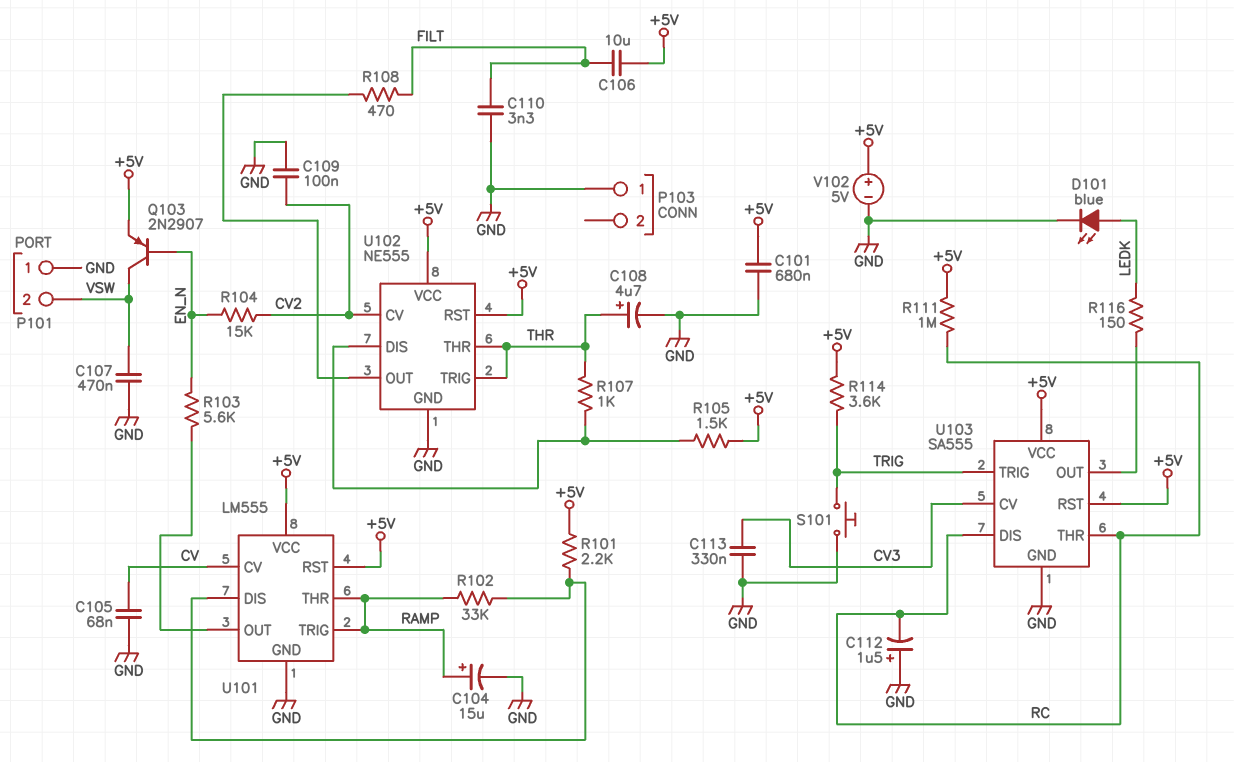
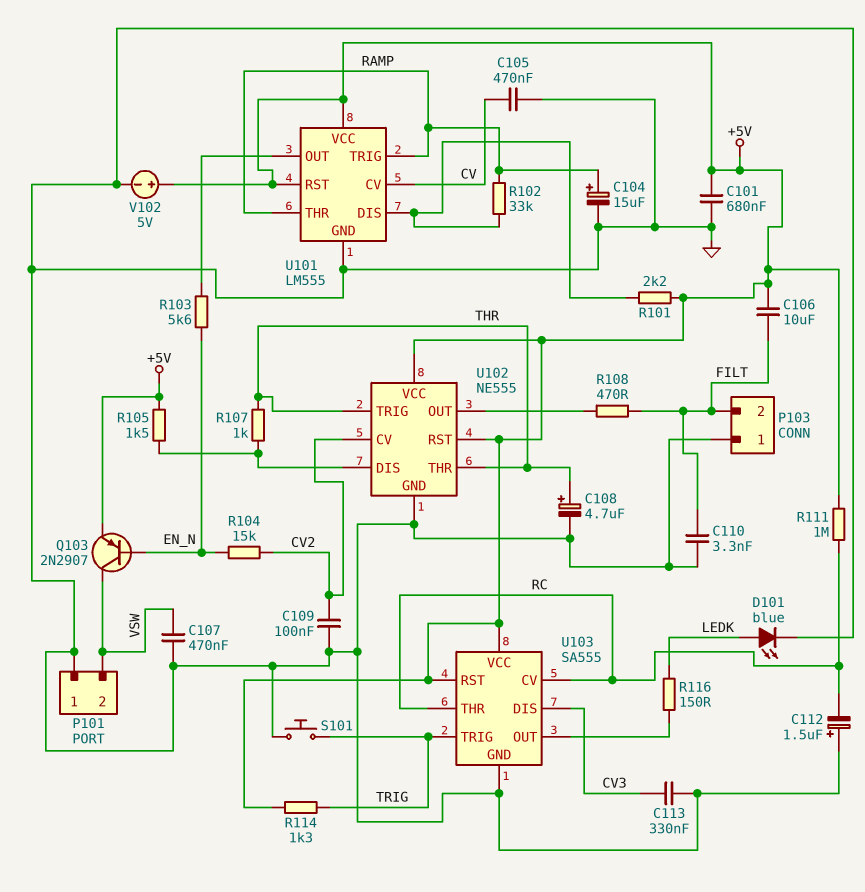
C105: 68nF (CV, GND) -> 470nF (CV, GND)
P103 pin 2: none -> FILT
R114: 3.6k (+5V, TRIG) -> 1.3k (+5V, TRIG)
U103 pin CV: CV3 -> RC
U103 pin DIS: RC -> CV3

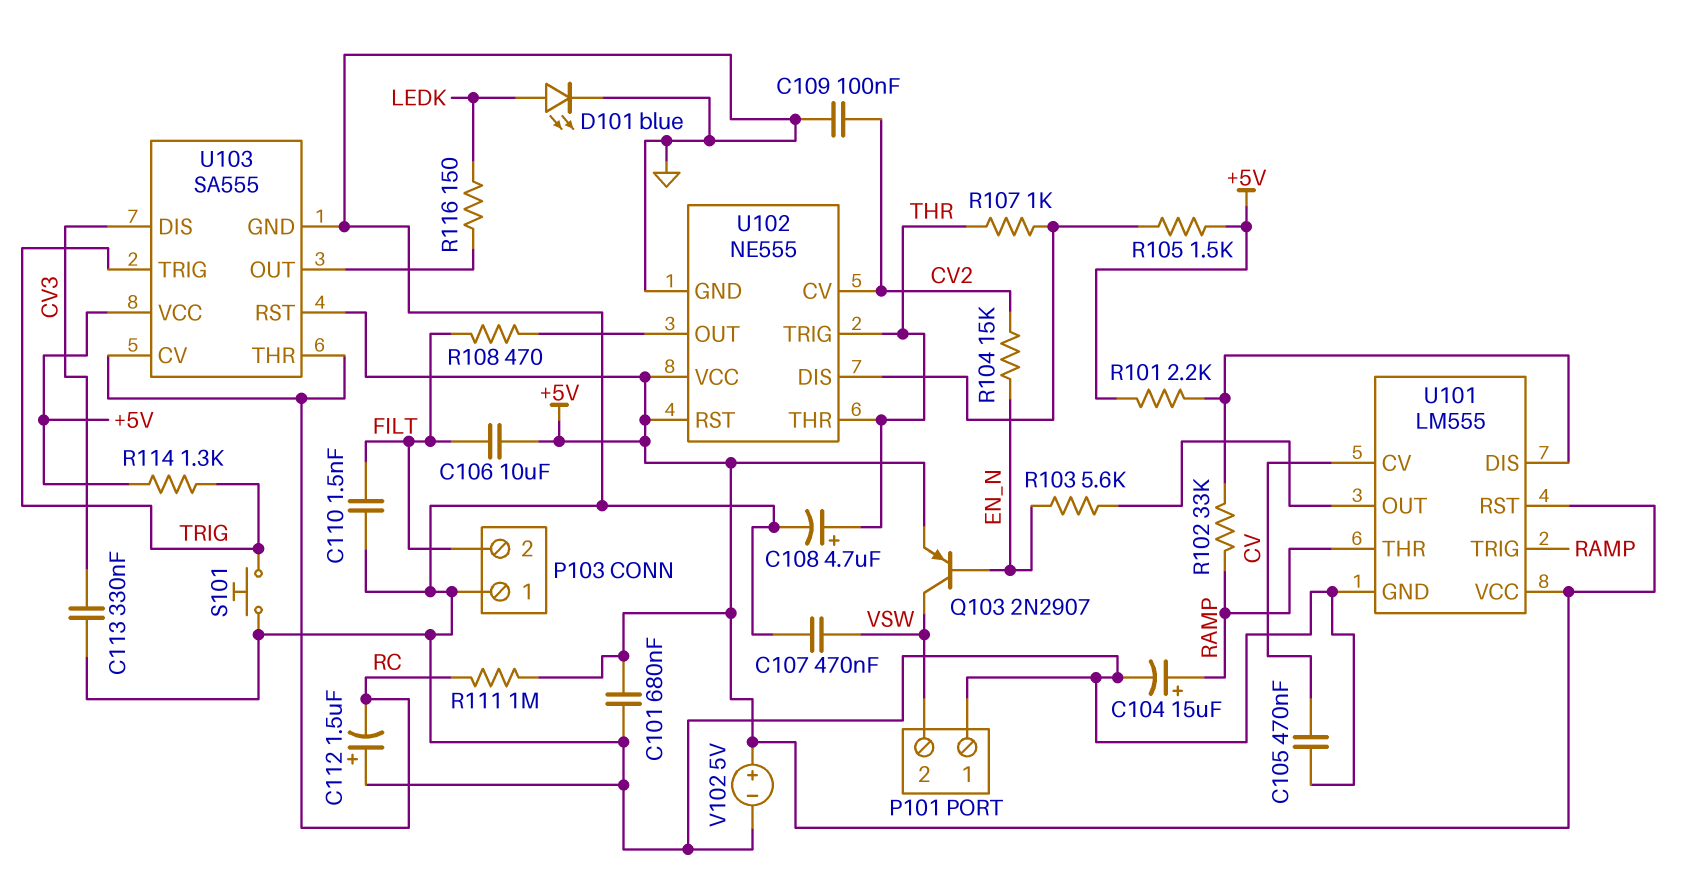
C110: 3.3nF (FILT, GND) -> 1.5nF (FILT, GND)

